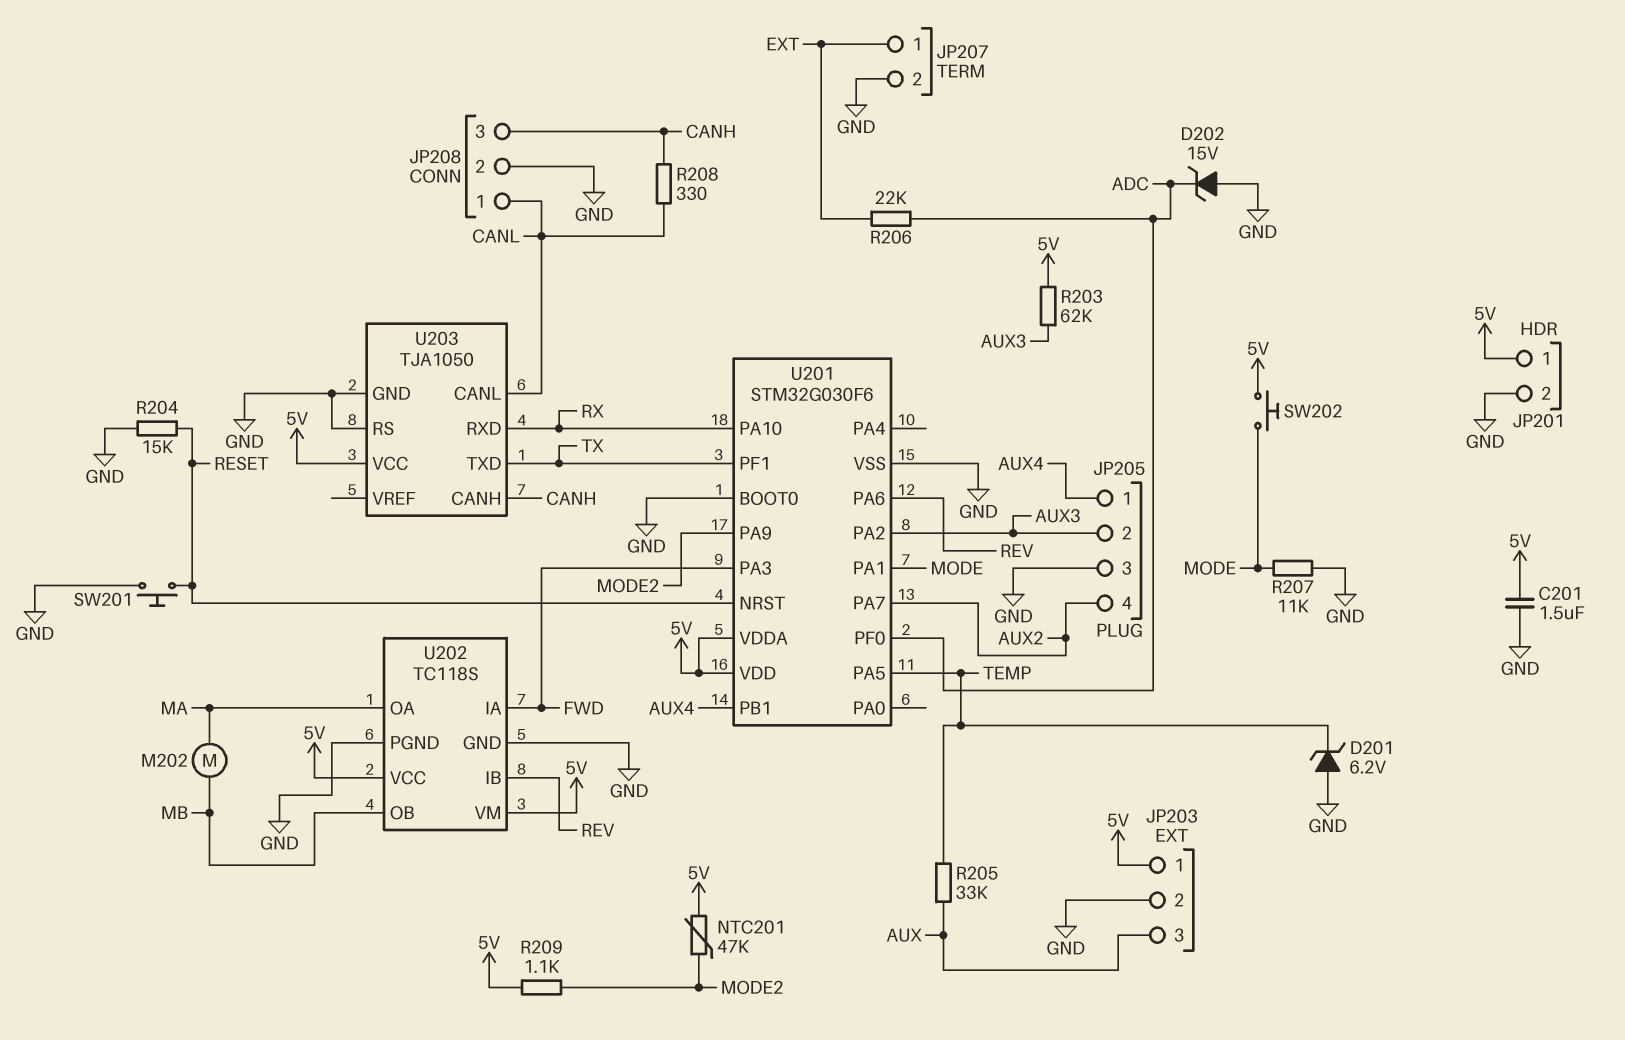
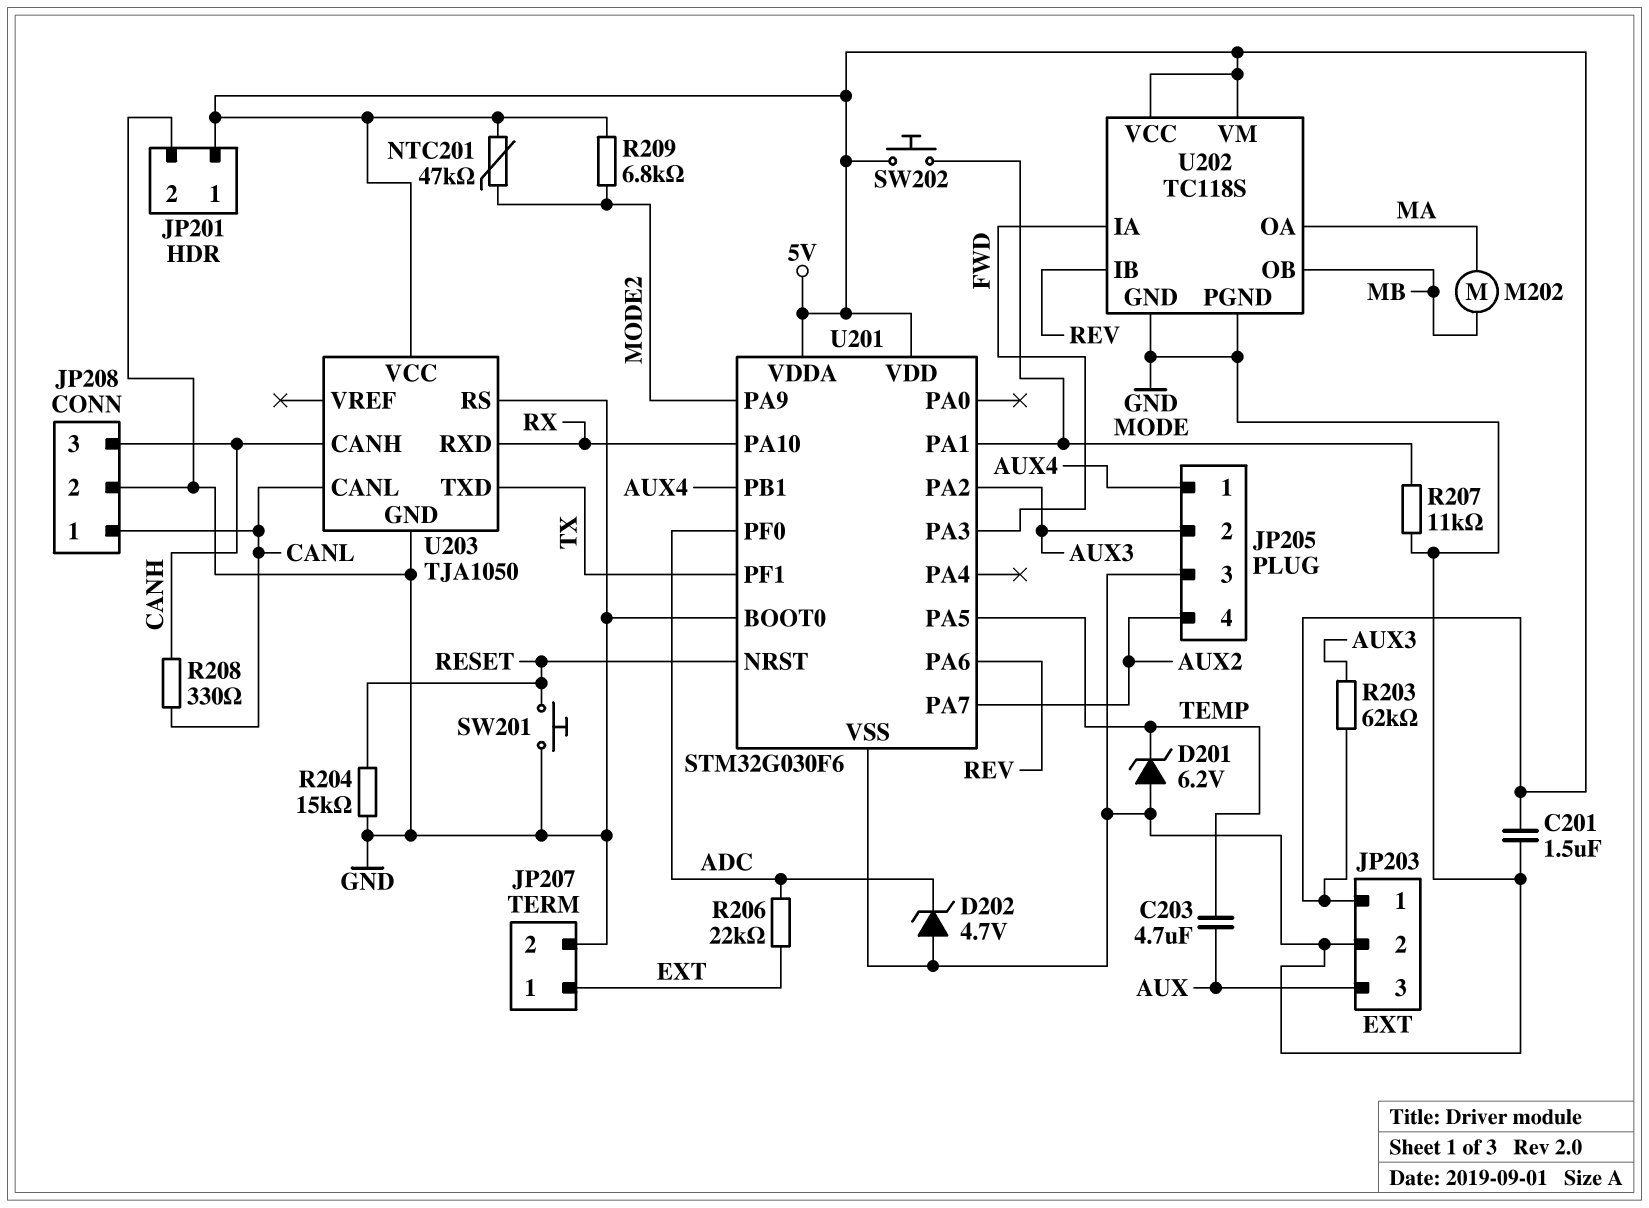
C203: none -> 4.7uF (AUX, TEMP)
D202: zener 15V (A GND, K ADC) -> zener 4.7V (A GND, K ADC)
R205: 33k (AUX, TEMP) -> none
R209: 1.1k (5V, MODE2) -> 6.8k (5V, MODE2)

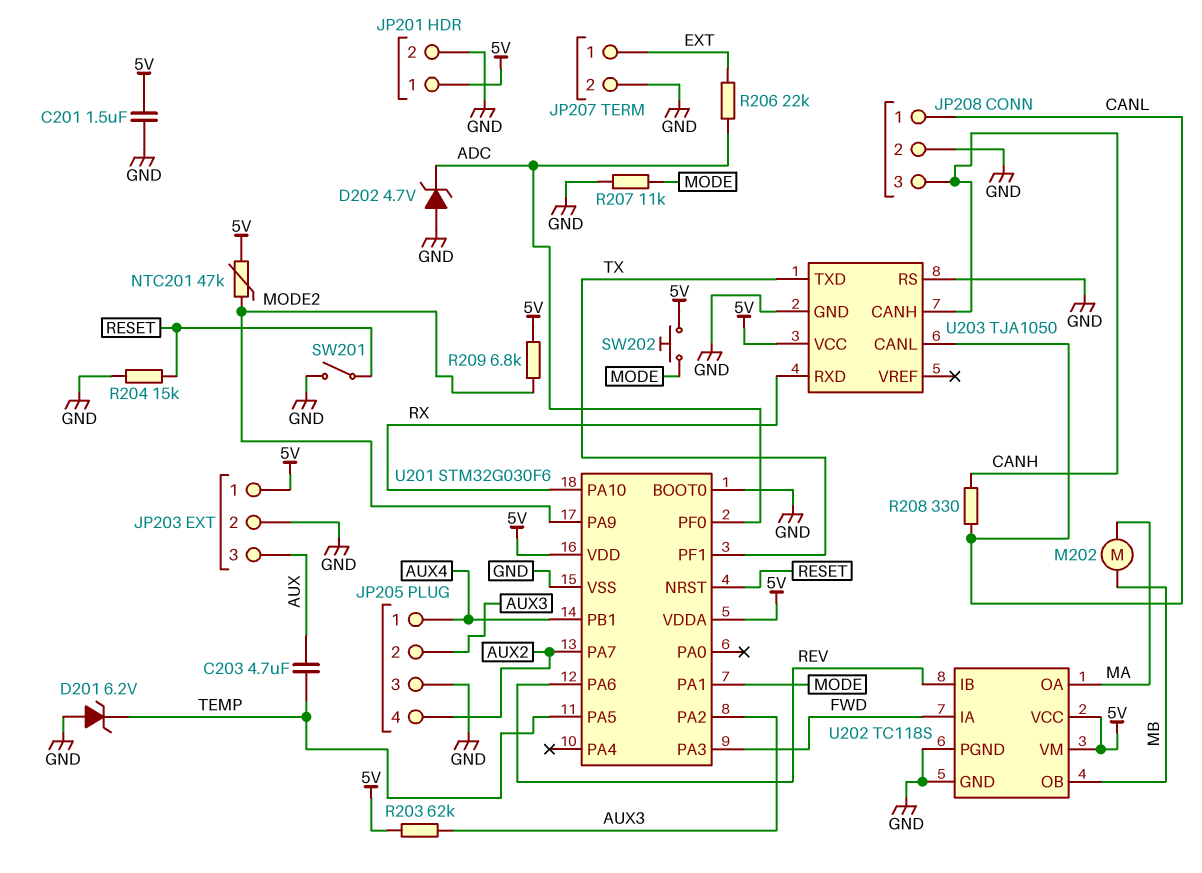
SW201: button (GND, RESET) -> switch (GND, RESET)

